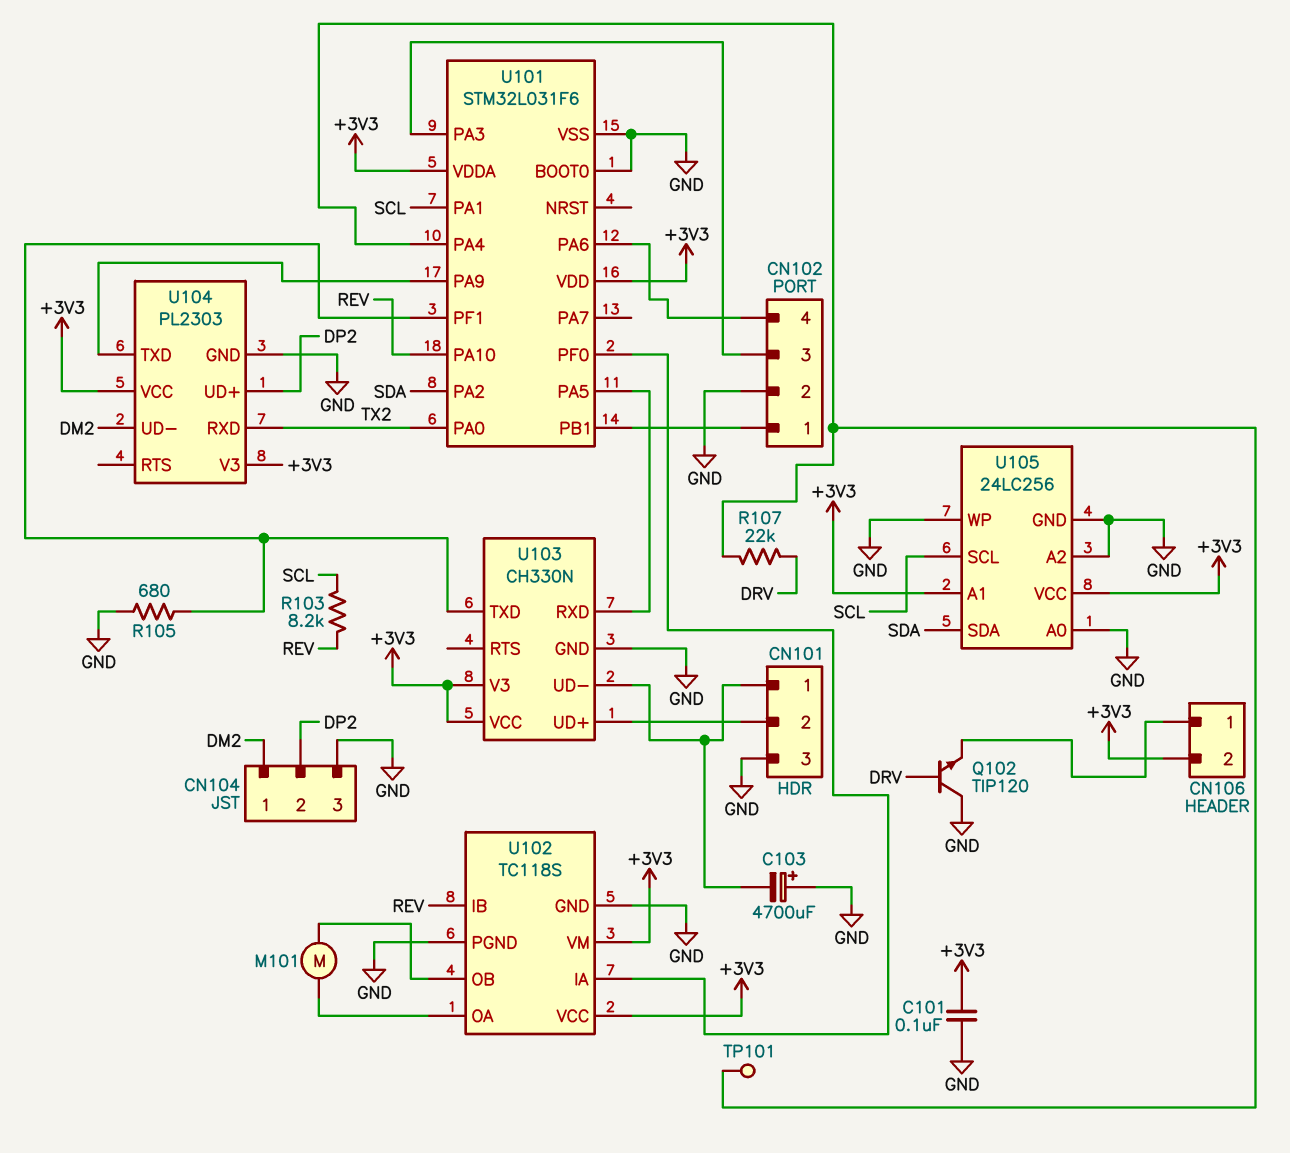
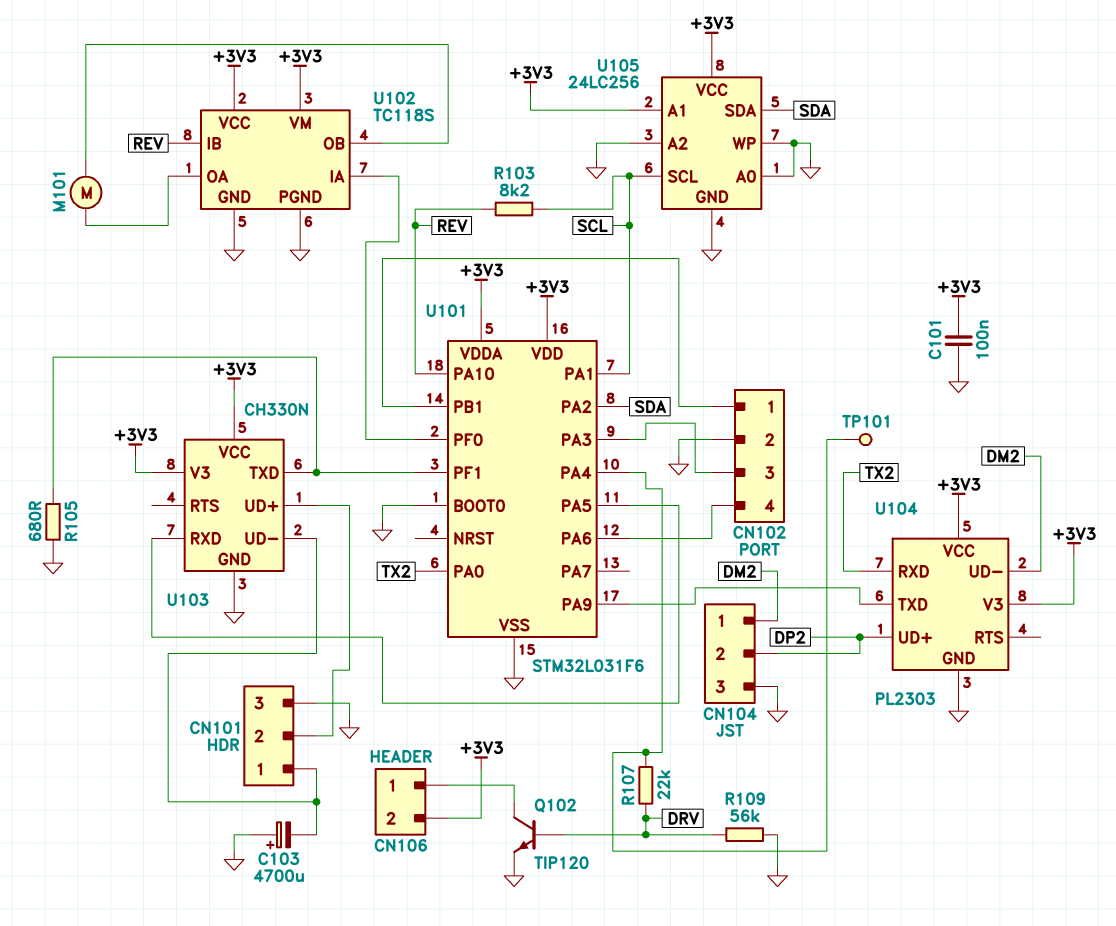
Q102: NPN TIP120 (B DRV, C GND, E CN106/1) -> NPN TIP120 (B DRV, C CN106/1, E GND)
R109: none -> 56k (DRV, GND)

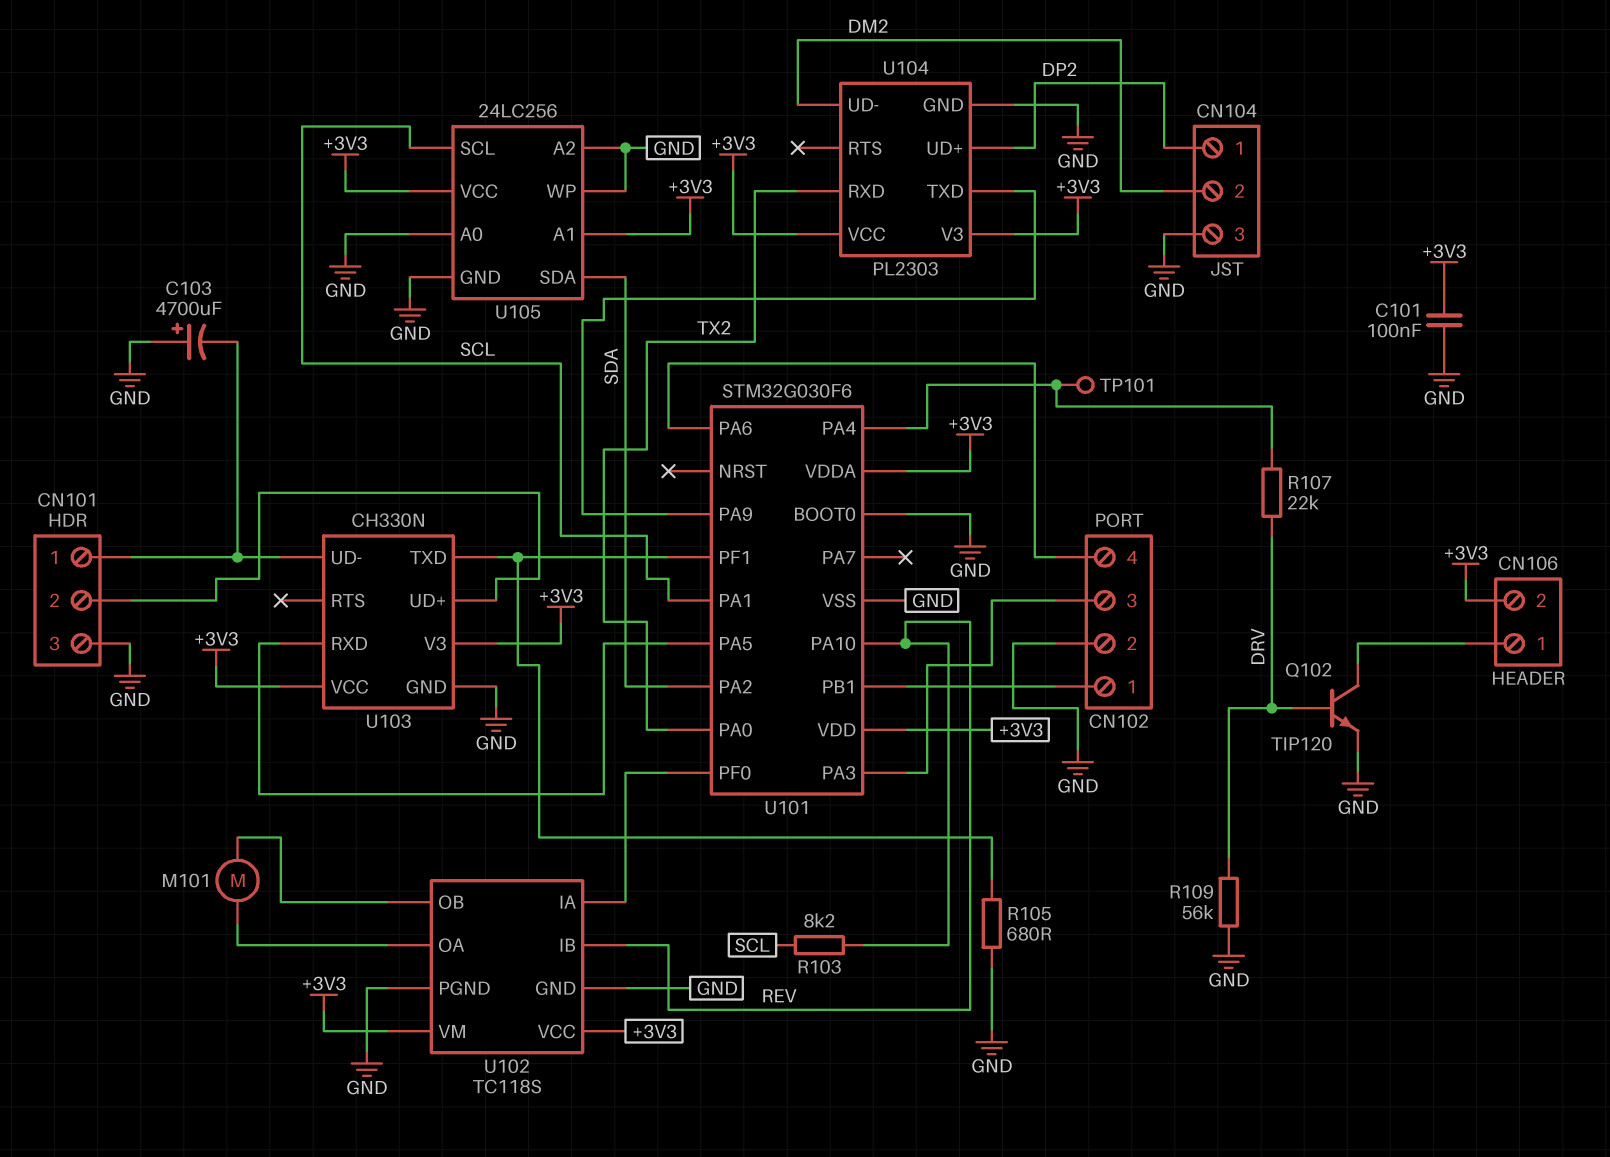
CN104 pin 1: DM2 -> DP2
CN104 pin 2: DP2 -> DM2
U101: STM32L031F6 -> STM32G030F6

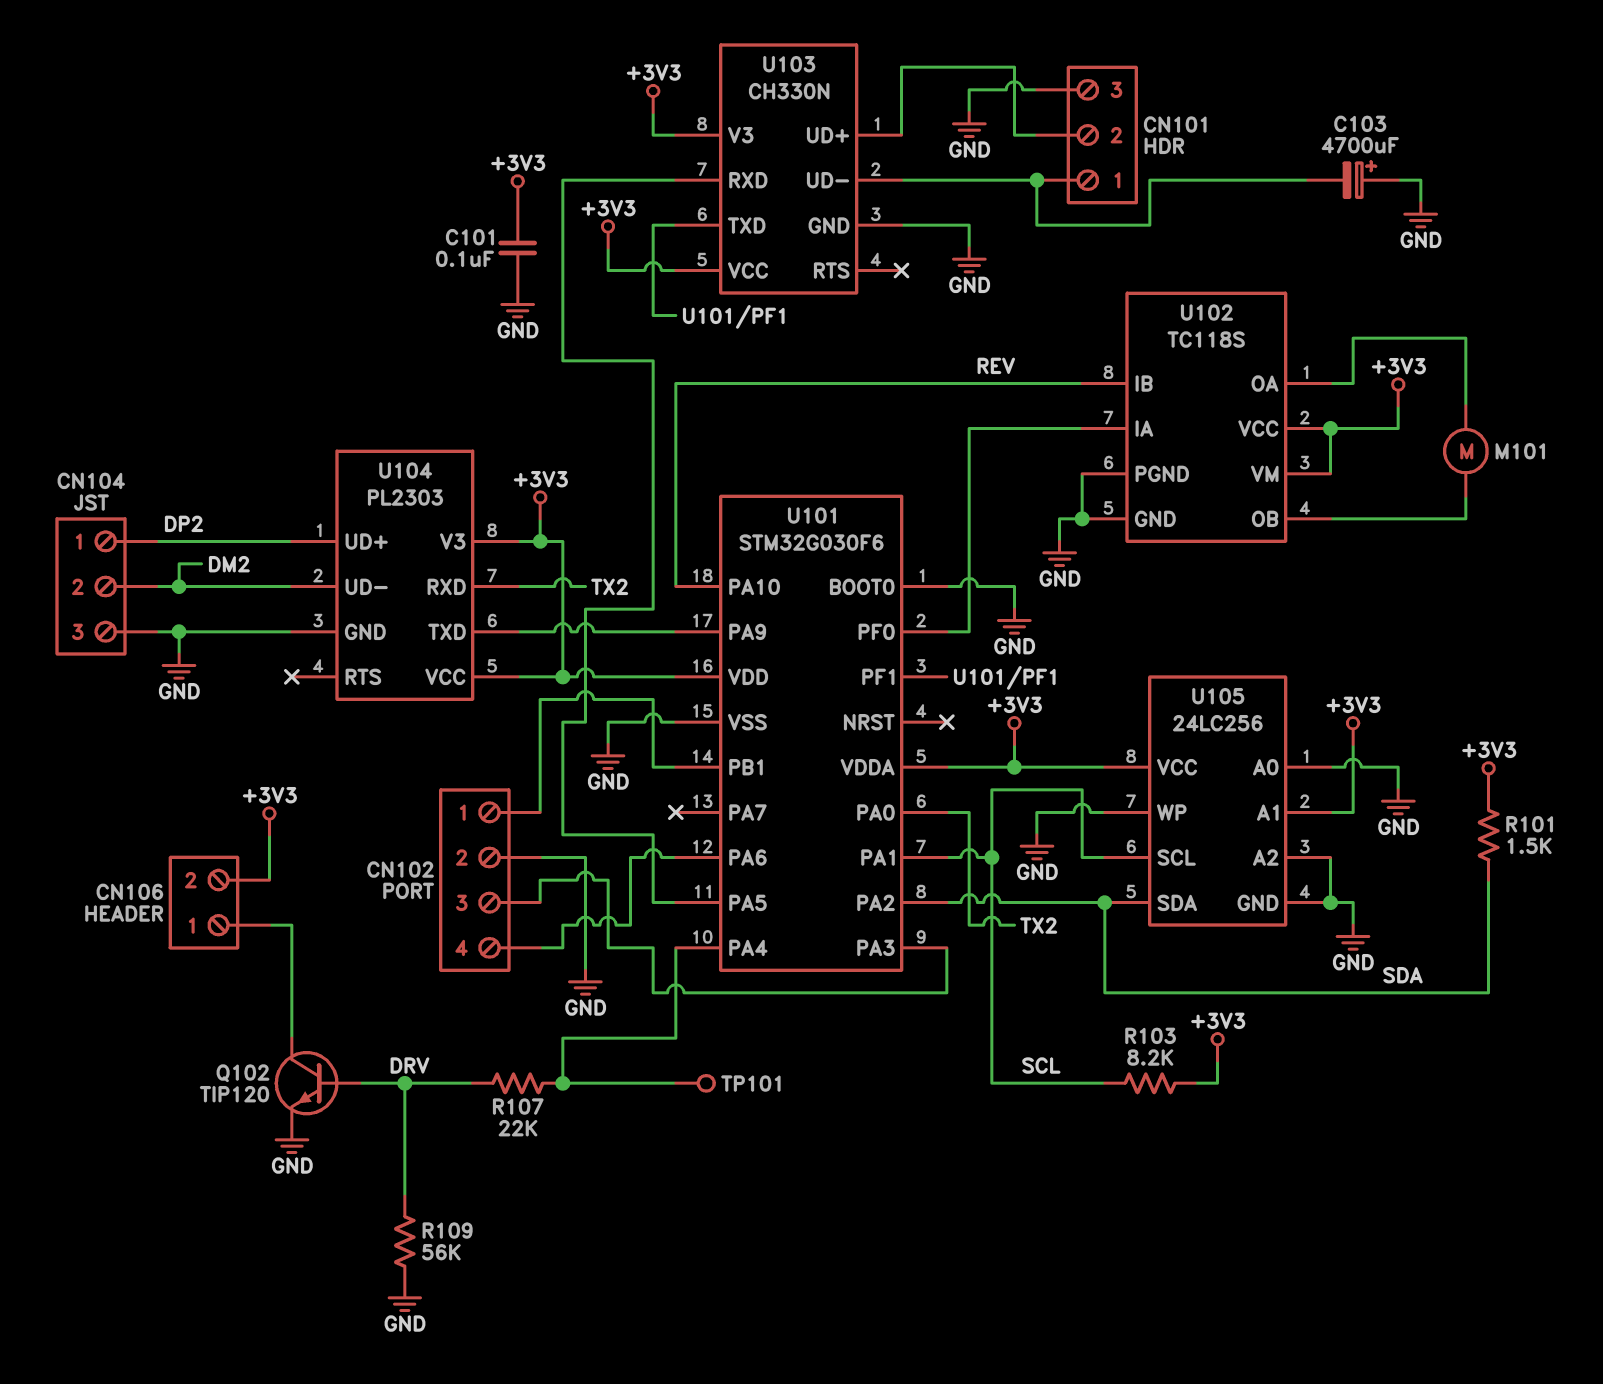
R101: none -> 1.5k (+3V3, SDA)
R103: 8.2k (REV, SCL) -> 8.2k (+3V3, SCL)
R105: 680 (GND, U101/PF1) -> none

